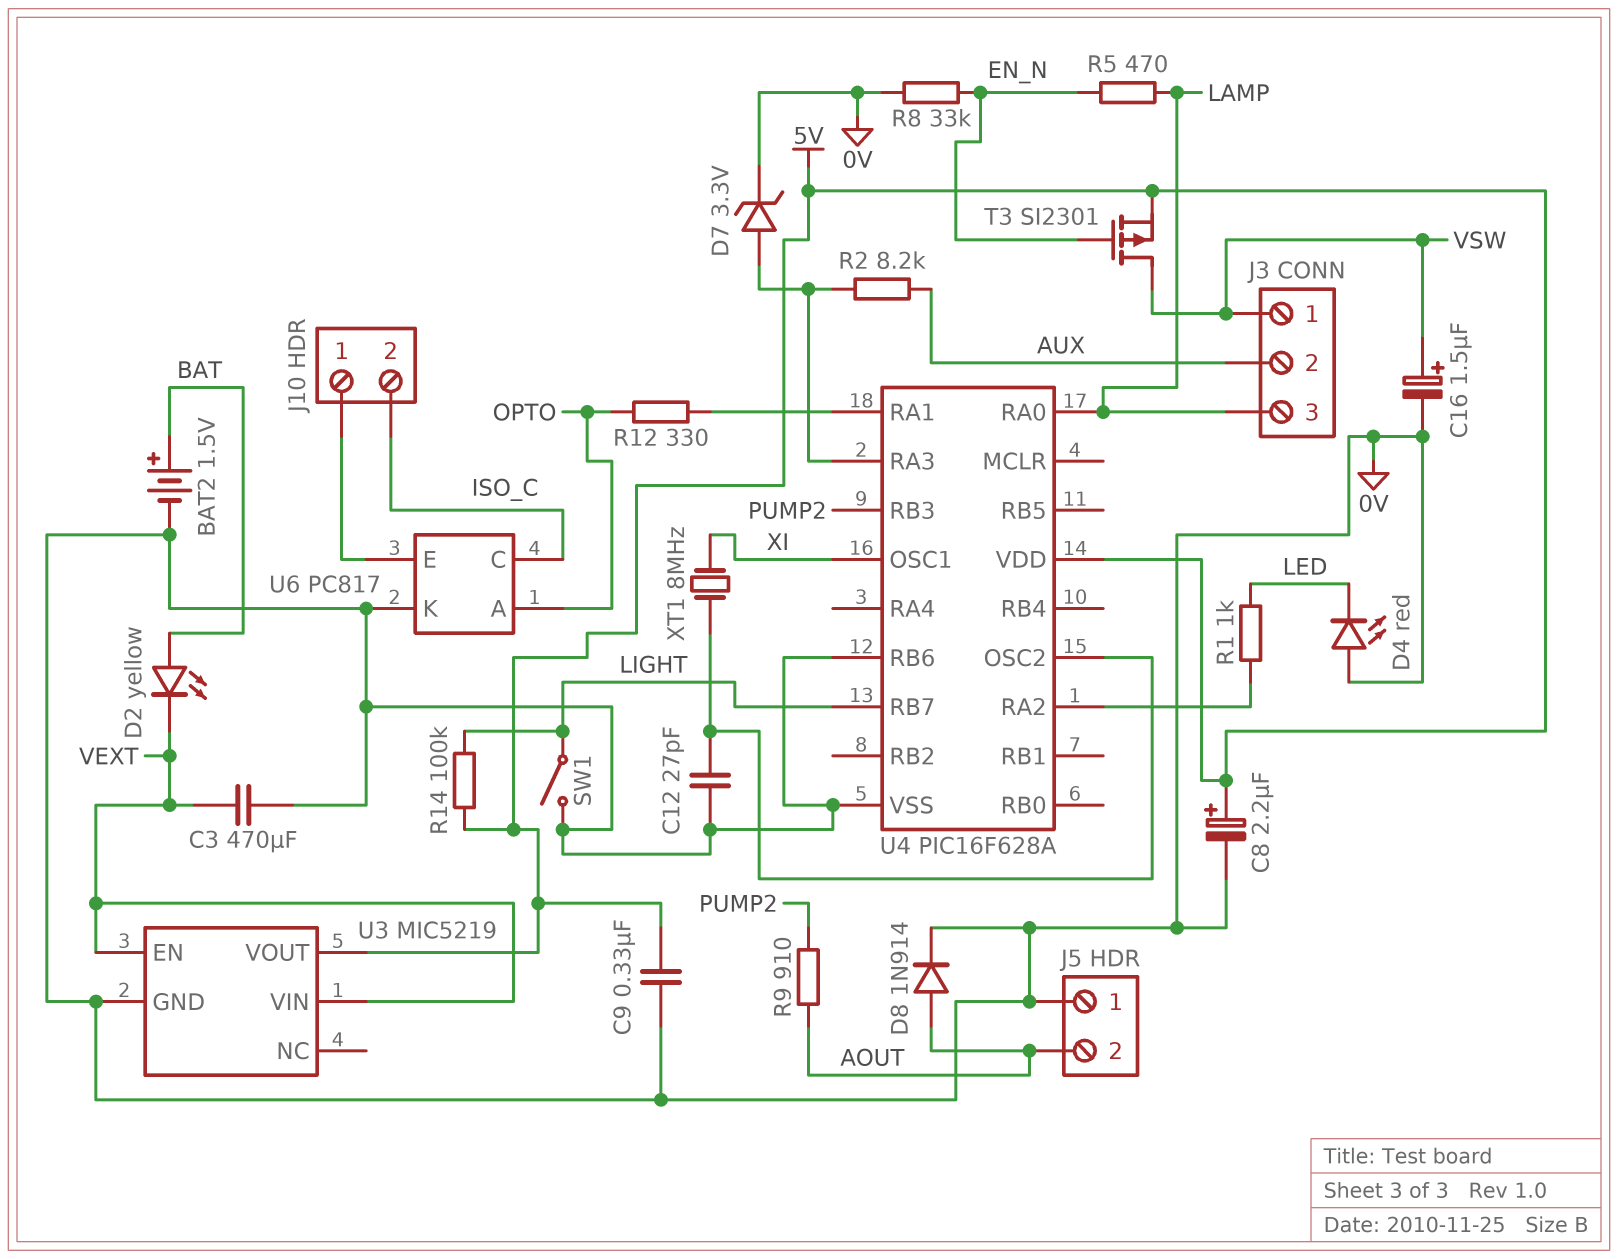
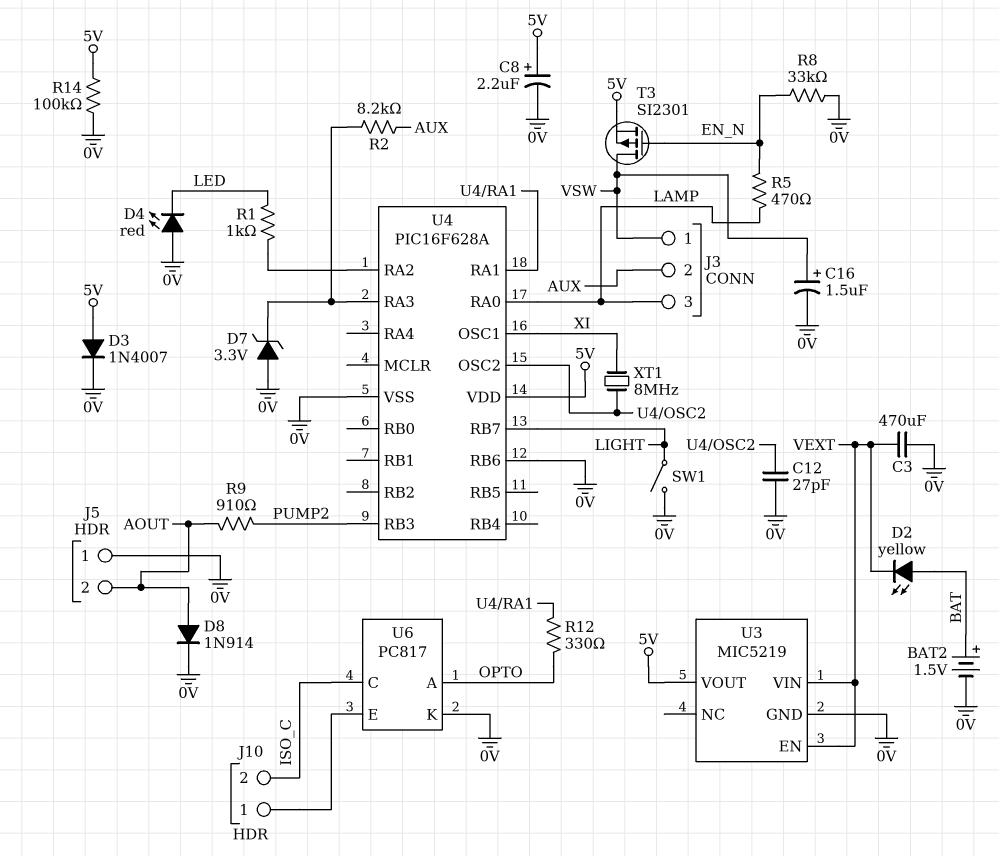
C9: 330nF (0V, 5V) -> none
D3: none -> diode 1N4007 (A 5V, K 0V)
D7: zener 3.3V (A U4/RA3, K 0V) -> zener 3.3V (A 0V, K U4/RA3)
R14: 100k (5V, LIGHT) -> 100k (0V, 5V)

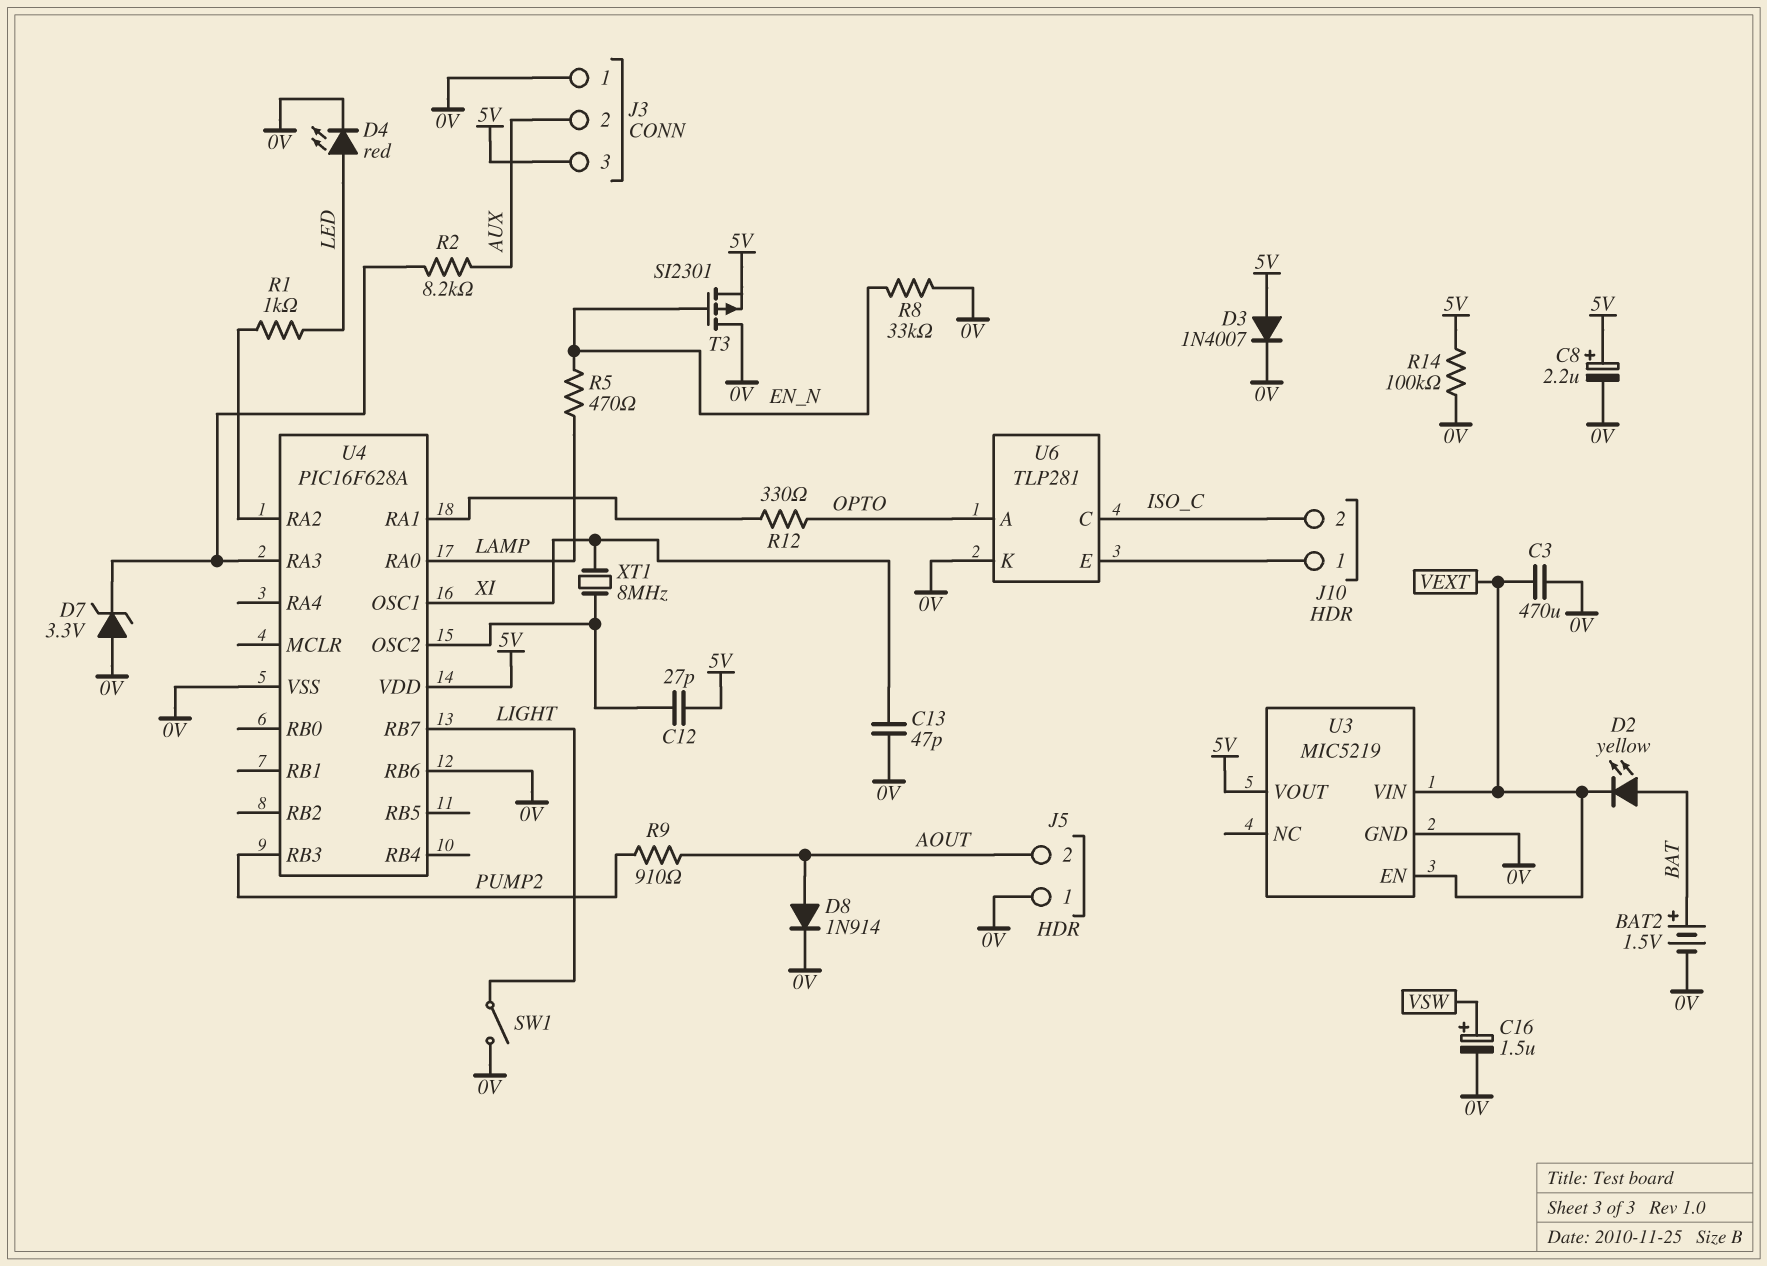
C12: 27pF (0V, U4/OSC2) -> 27pF (5V, U4/OSC2)
C13: none -> 47pF (0V, XI)
D4: LED red (A 0V, K LED) -> LED red (A LED, K 0V)
J3 pin 1: VSW -> 0V
J3 pin 3: LAMP -> 5V
T3: PMOS SI2301 (G EN_N, D VSW, S 5V) -> PMOS SI2301 (G EN_N, D 0V, S 5V)
U6: PC817 -> TLP281

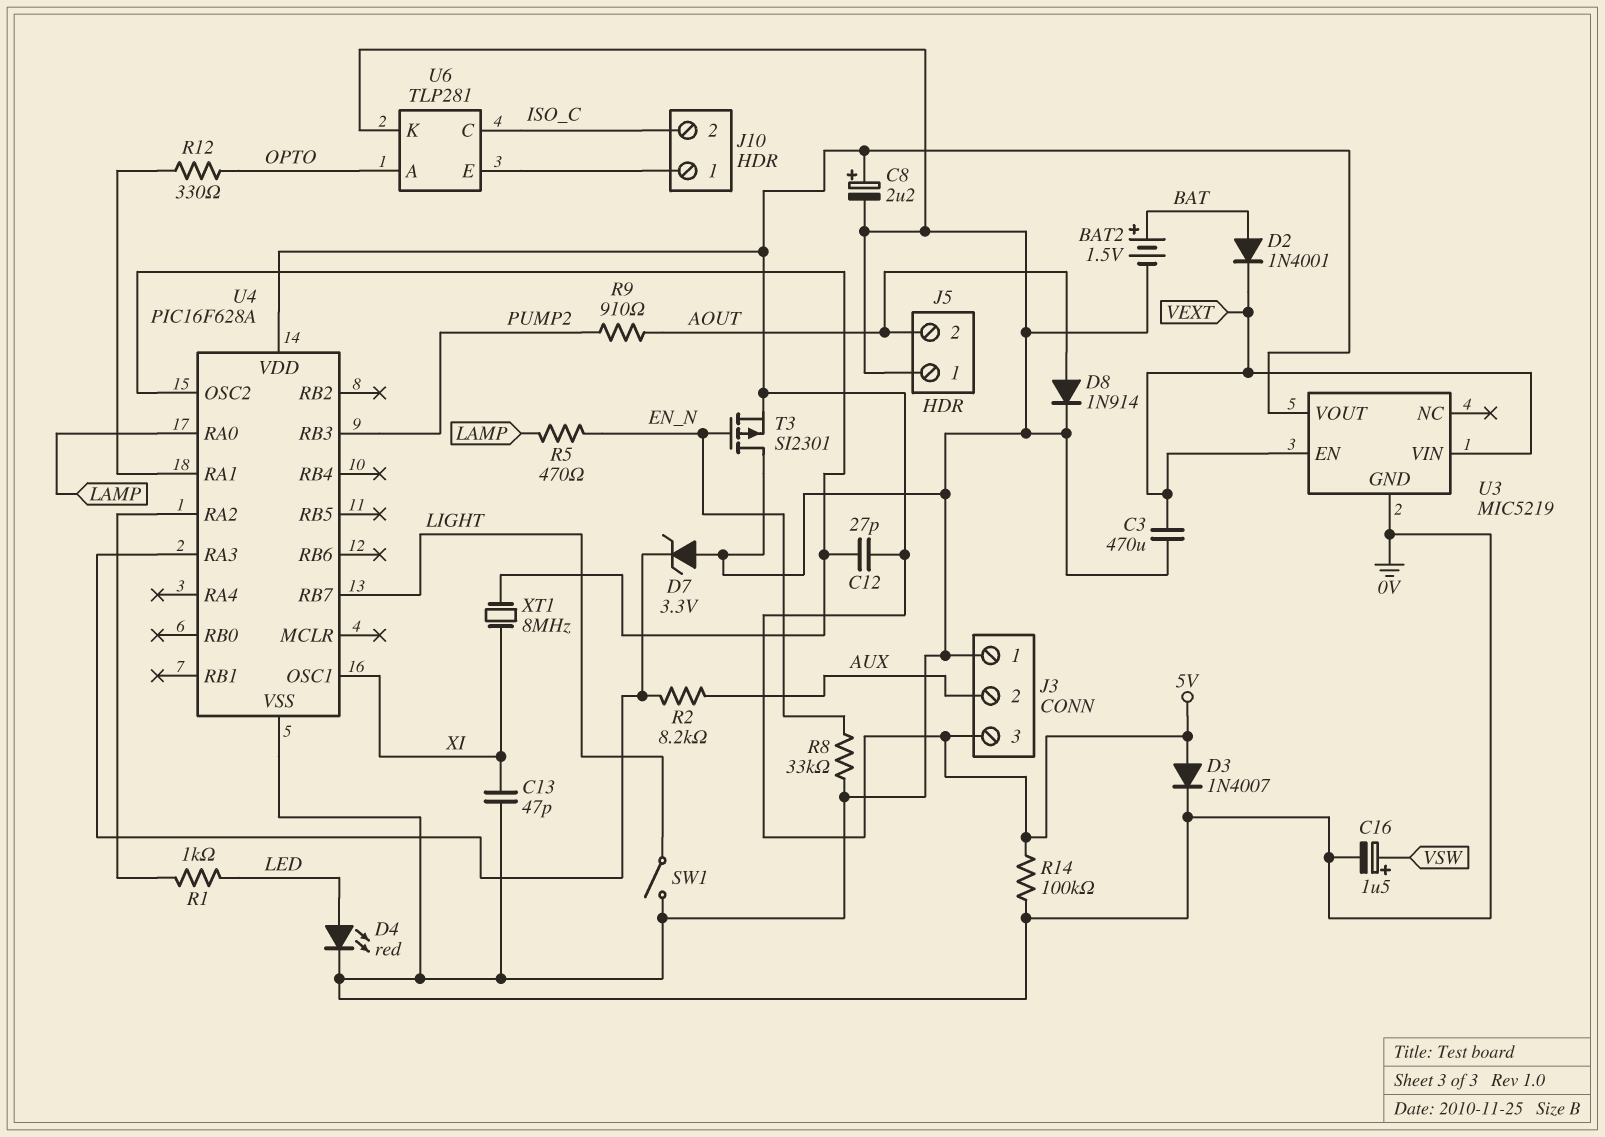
D2: LED yellow (A BAT, K VEXT) -> diode 1N4001 (A BAT, K VEXT)
U4 pin RB6: 0V -> none

